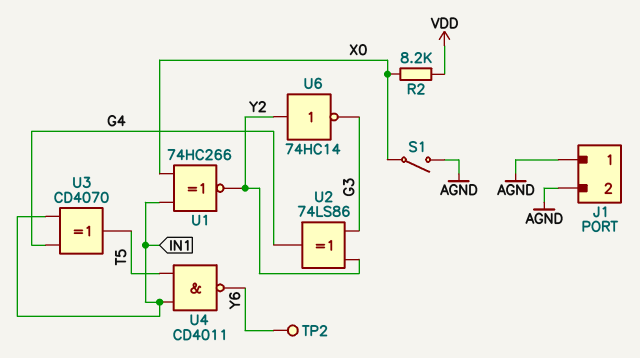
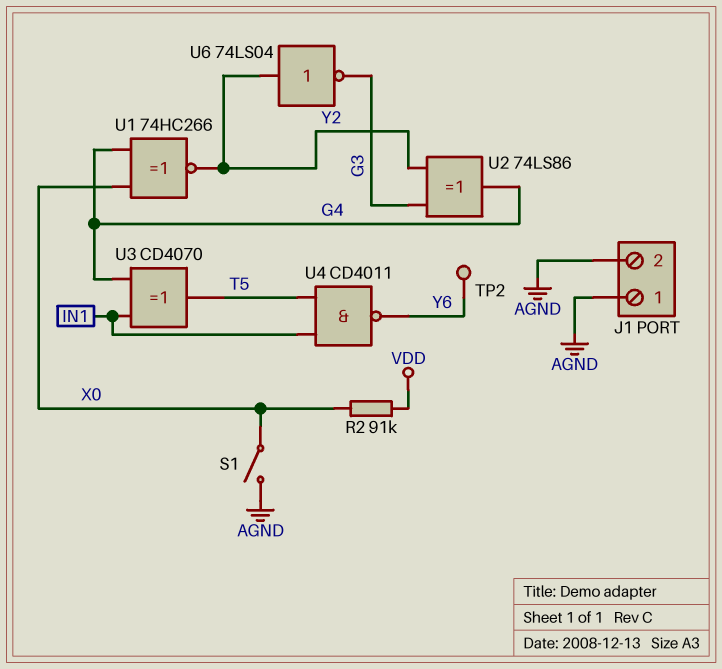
R2: 8.2k (VDD, X0) -> 91k (VDD, X0)
U1: XNOR 74HC266 (in IN1, in X0, out Y2) -> XNOR 74HC266 (in G4, in X0, out Y2)
U6: NOT 74HC14 (in Y2, out G3) -> NOT 74LS04 (in Y2, out G3)

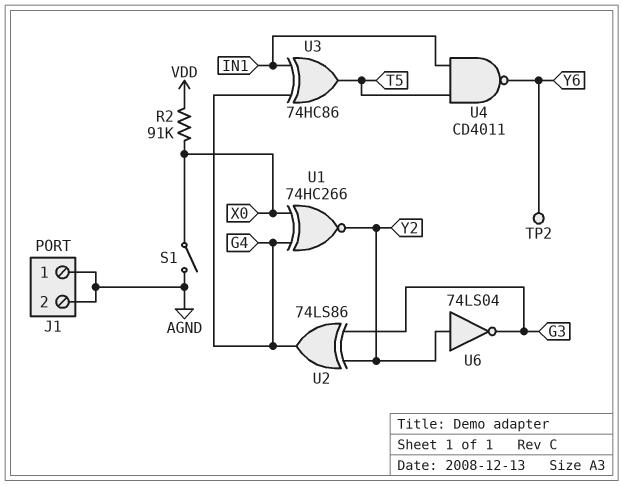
U3: XOR CD4070 (in G4, in IN1, out T5) -> XOR 74HC86 (in G4, in IN1, out T5)

